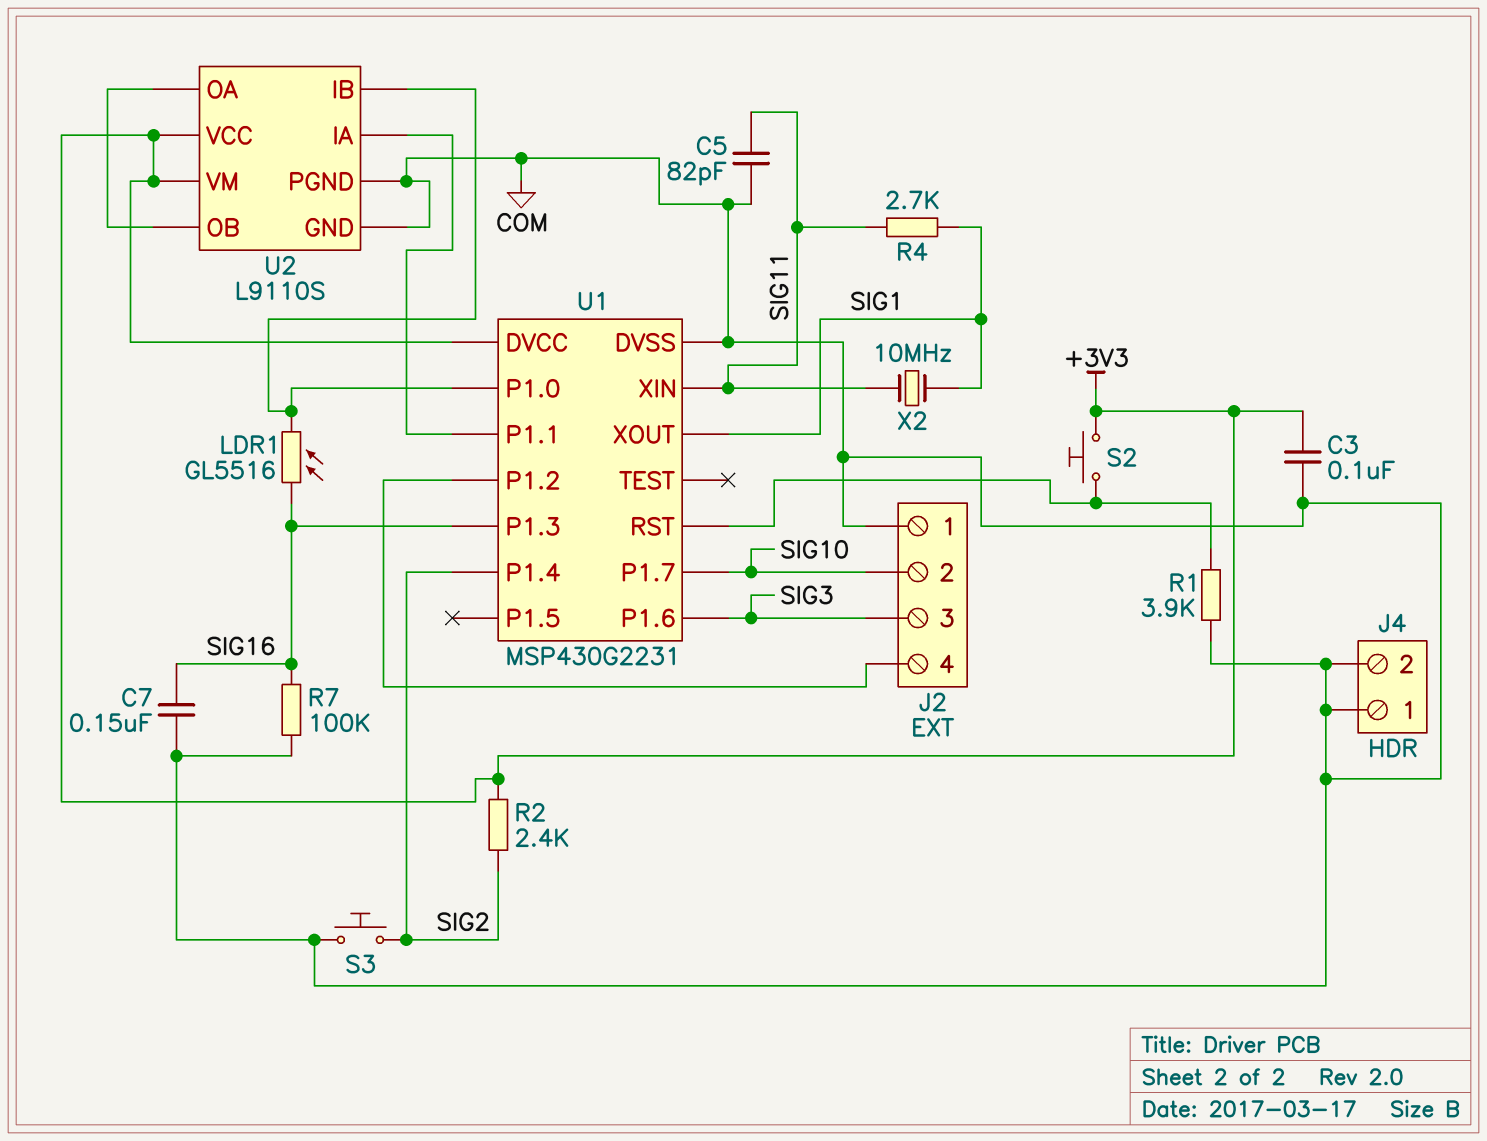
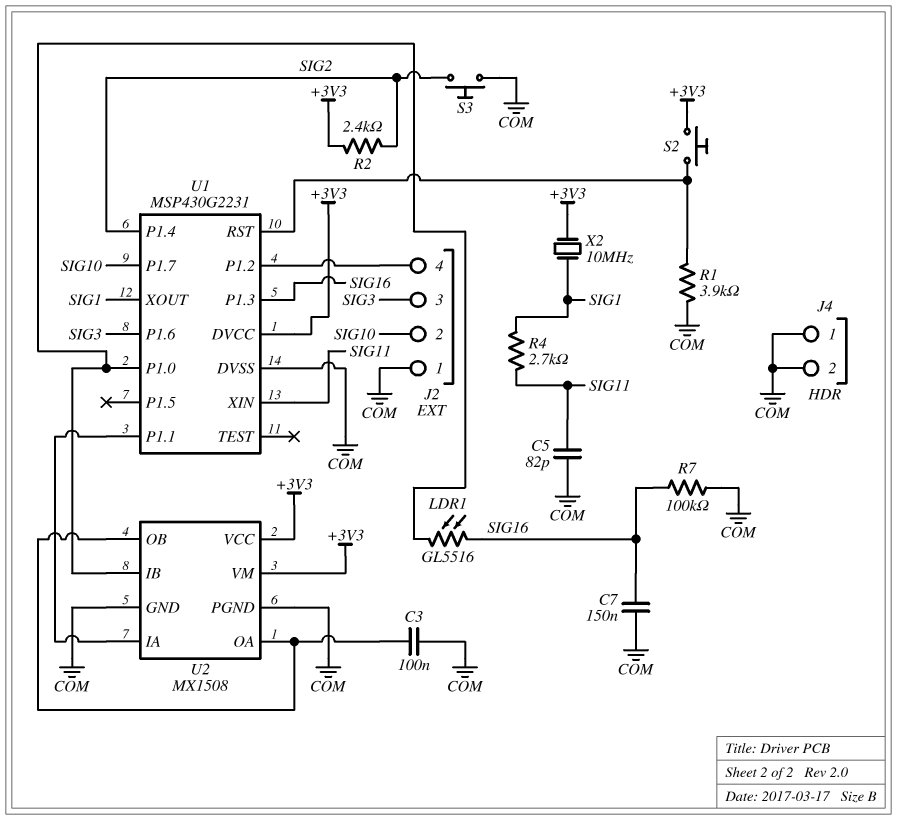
C3: 100nF (+3V3, COM) -> 100nF (COM, U2/OA)
U2: L9110S -> MX1508
X2: 10MHz (SIG1, SIG11) -> 10MHz (+3V3, SIG1)

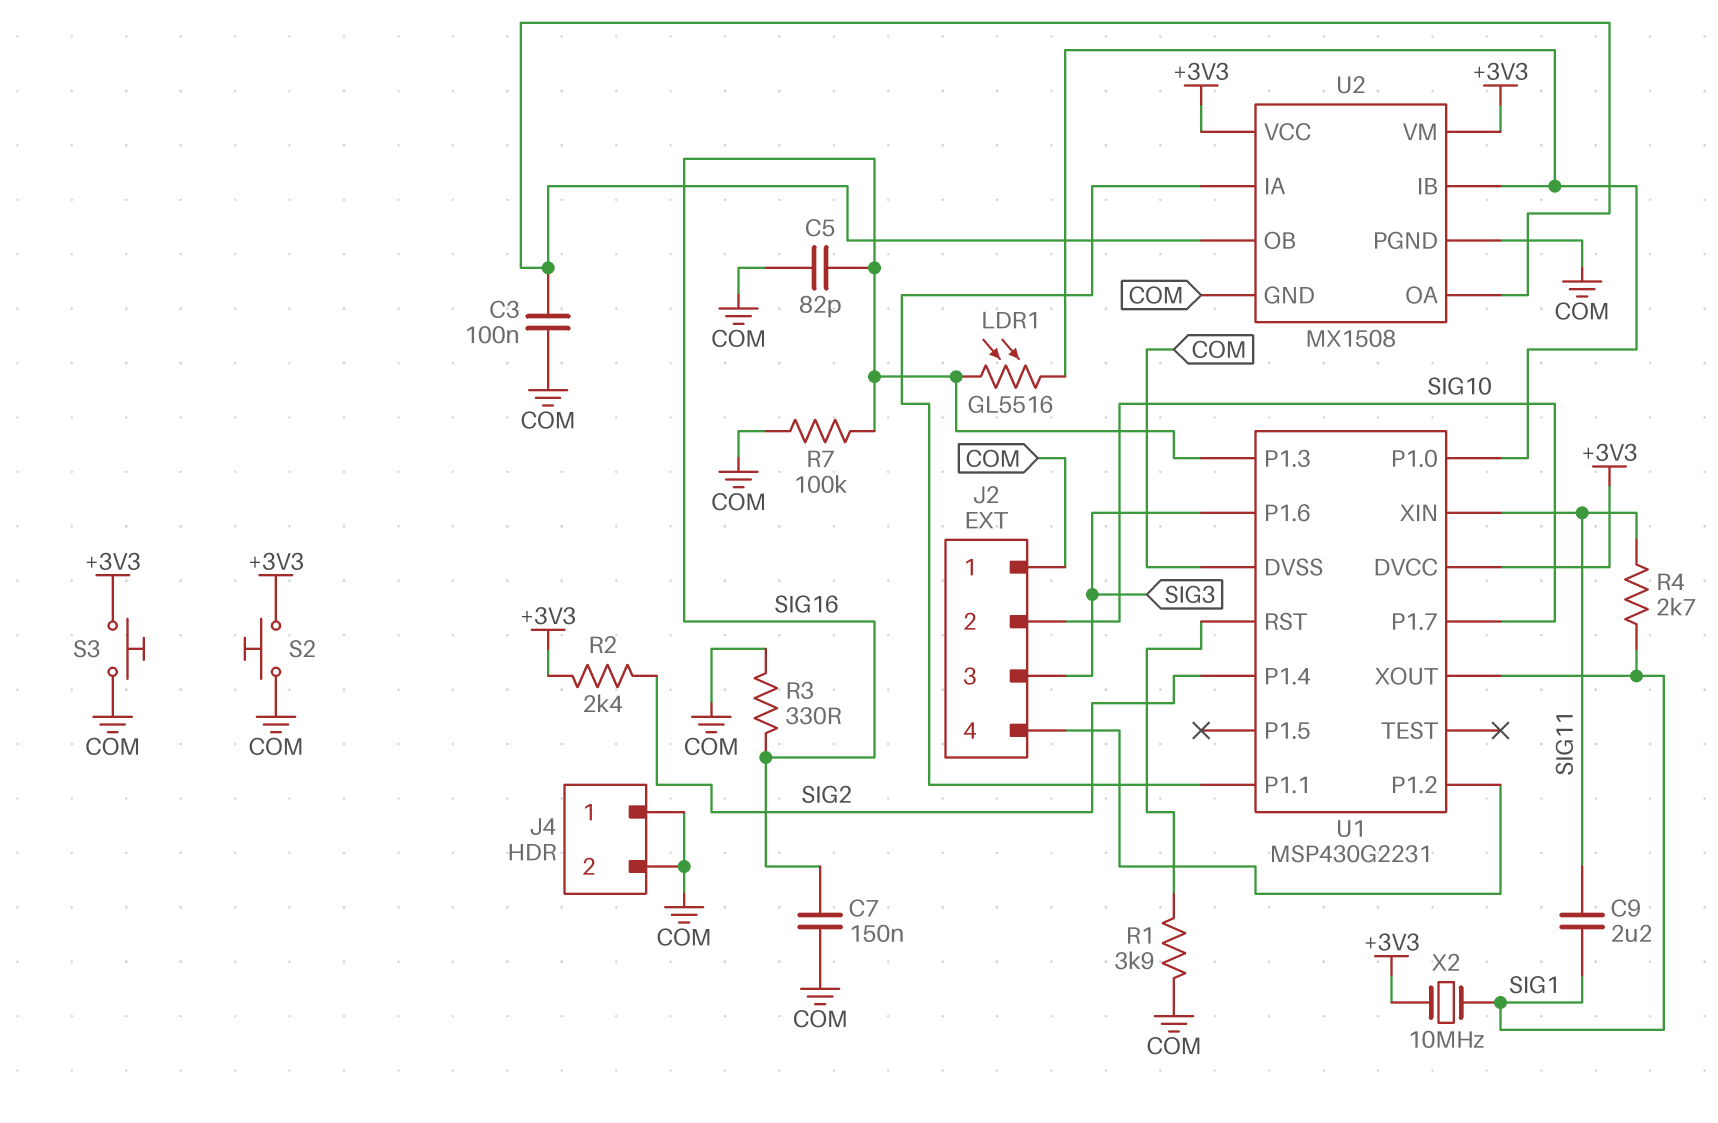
C5: 82pF (COM, SIG11) -> 82pF (COM, SIG16)
C9: none -> 2.2uF (SIG1, SIG11)
R3: none -> 330 (COM, SIG16)
S2: button (+3V3, U1/RST) -> button (+3V3, COM)
S3: button (COM, SIG2) -> button (+3V3, COM)

